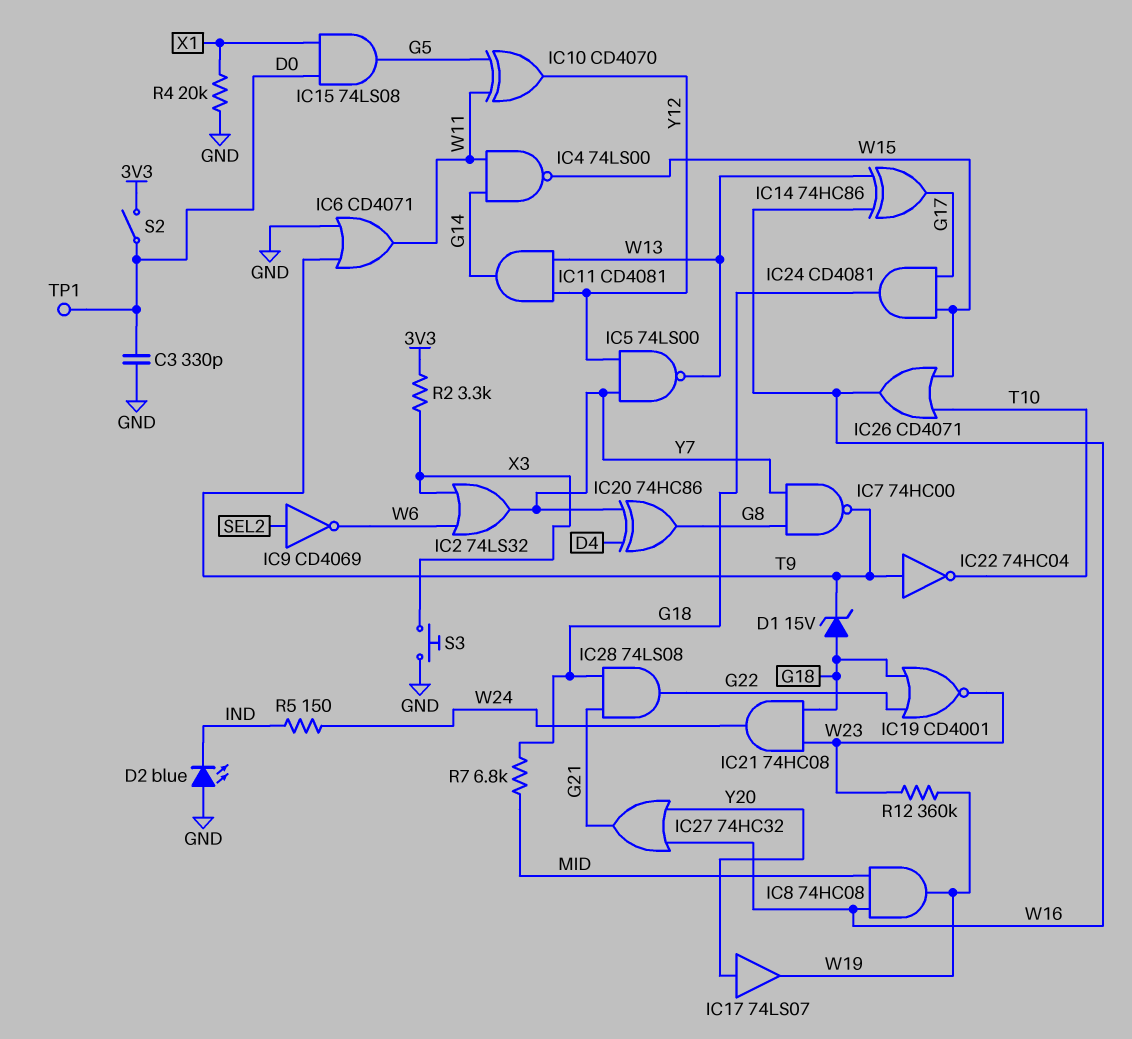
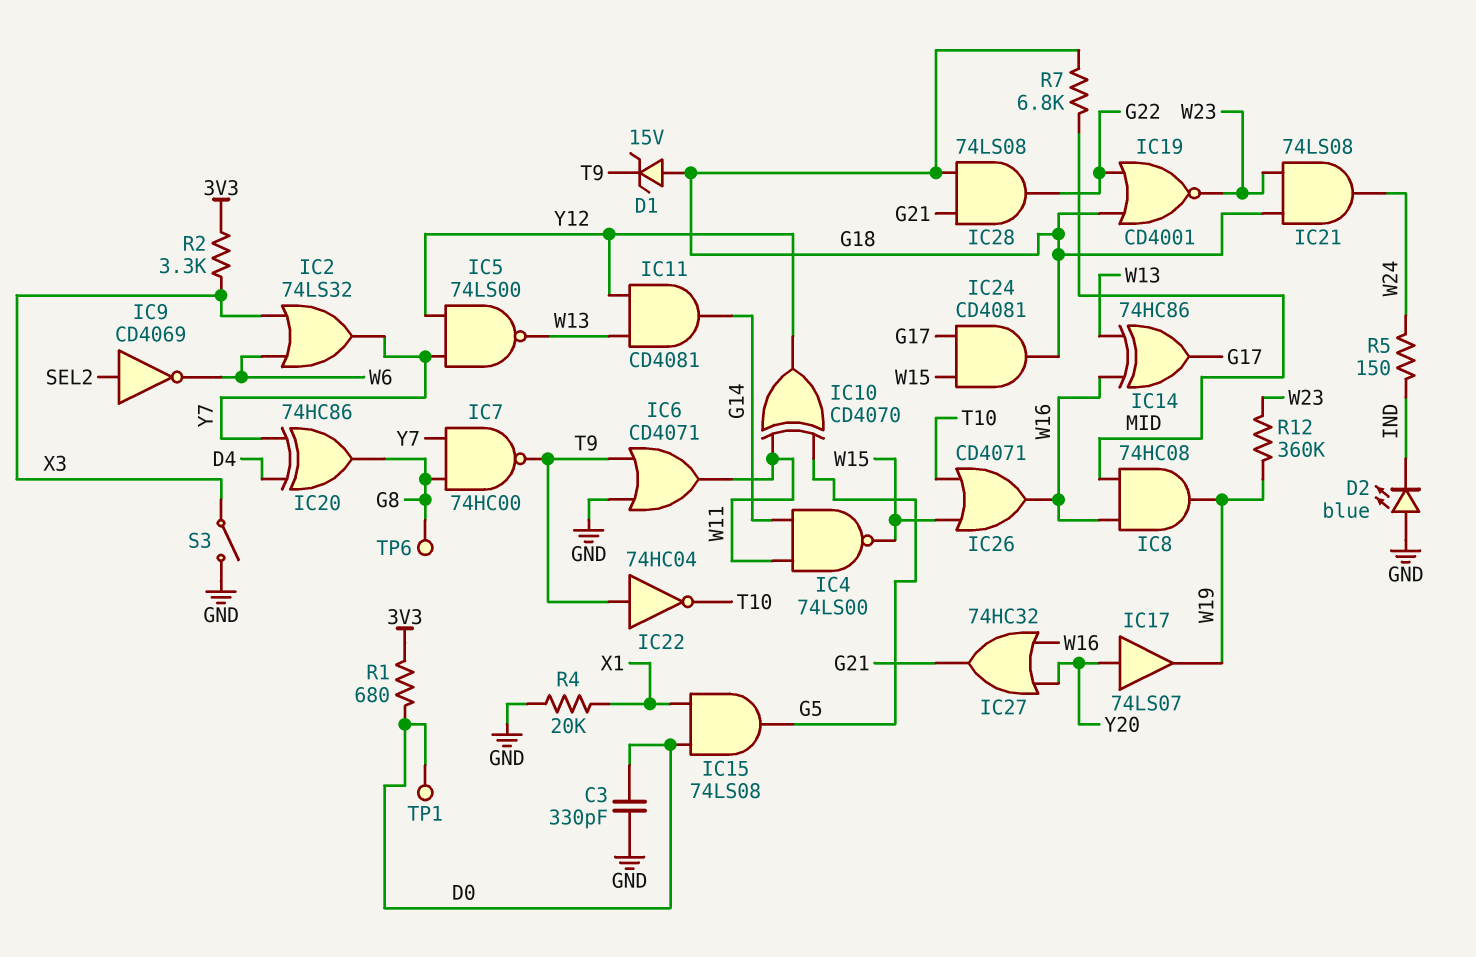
IC21: AND 74HC08 (in G18, in W23, out W24) -> AND 74LS08 (in G18, in W23, out W24)
R1: none -> 680 (3V3, D0)
S2: switch (3V3, D0) -> none
S3: button (GND, X3) -> switch (GND, X3)
TP6: none -> test point (G8)

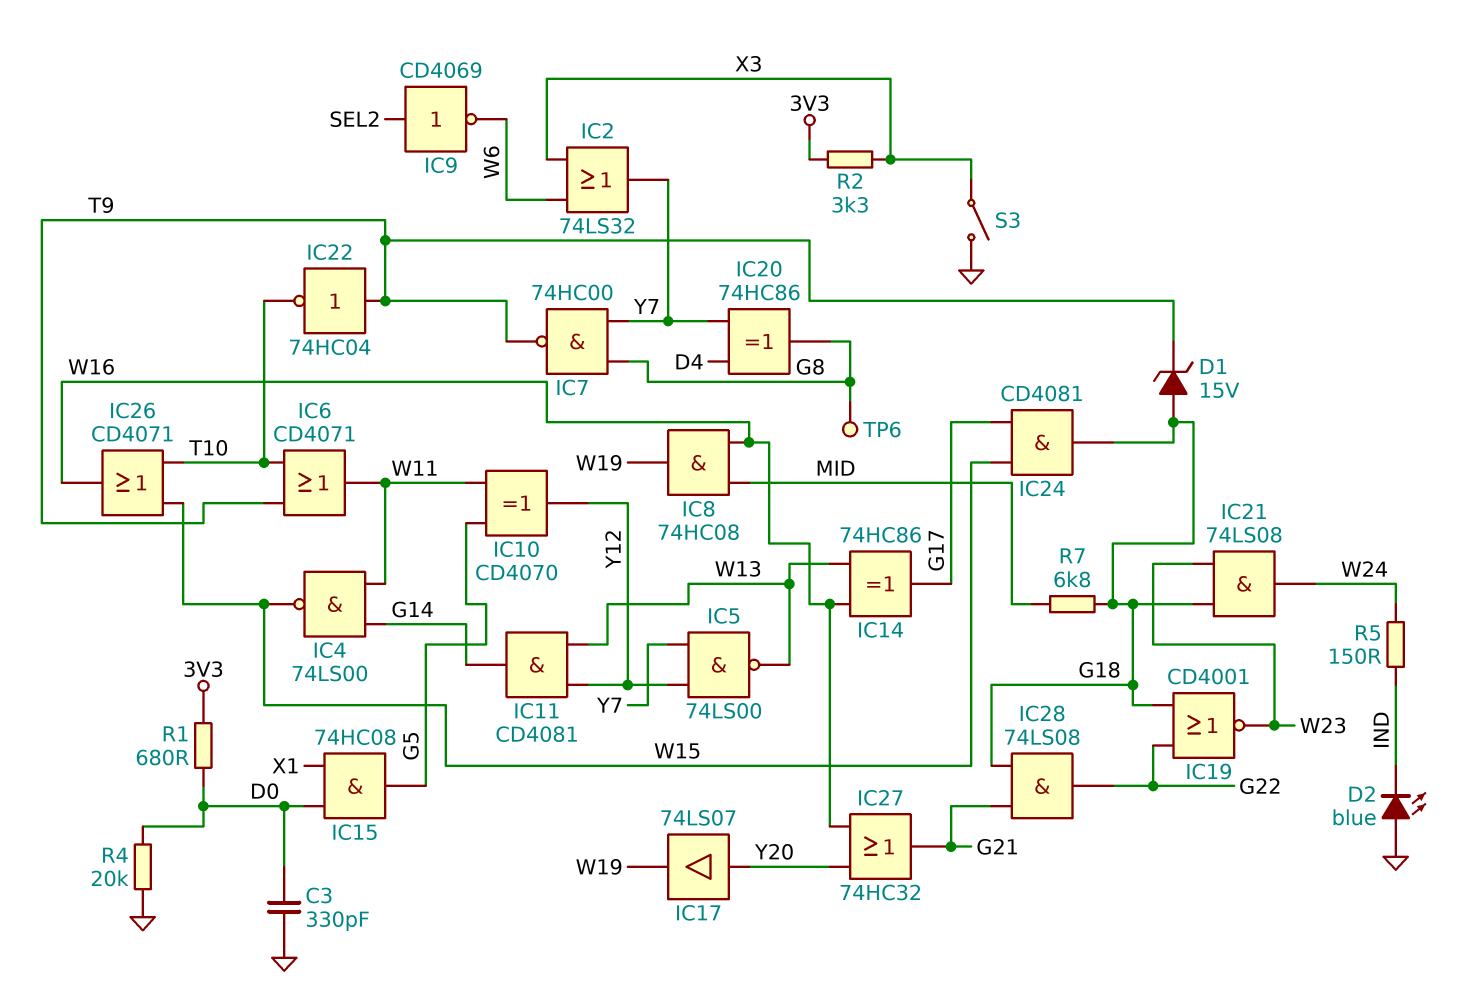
IC6: OR CD4071 (in GND, in T9, out W11) -> OR CD4071 (in T9, in T10, out W11)
IC15: AND 74LS08 (in D0, in X1, out G5) -> AND 74HC08 (in D0, in X1, out G5)
R4: 20k (GND, X1) -> 20k (D0, GND)
R12: 360k (W19, W23) -> none
TP1: test point (D0) -> none

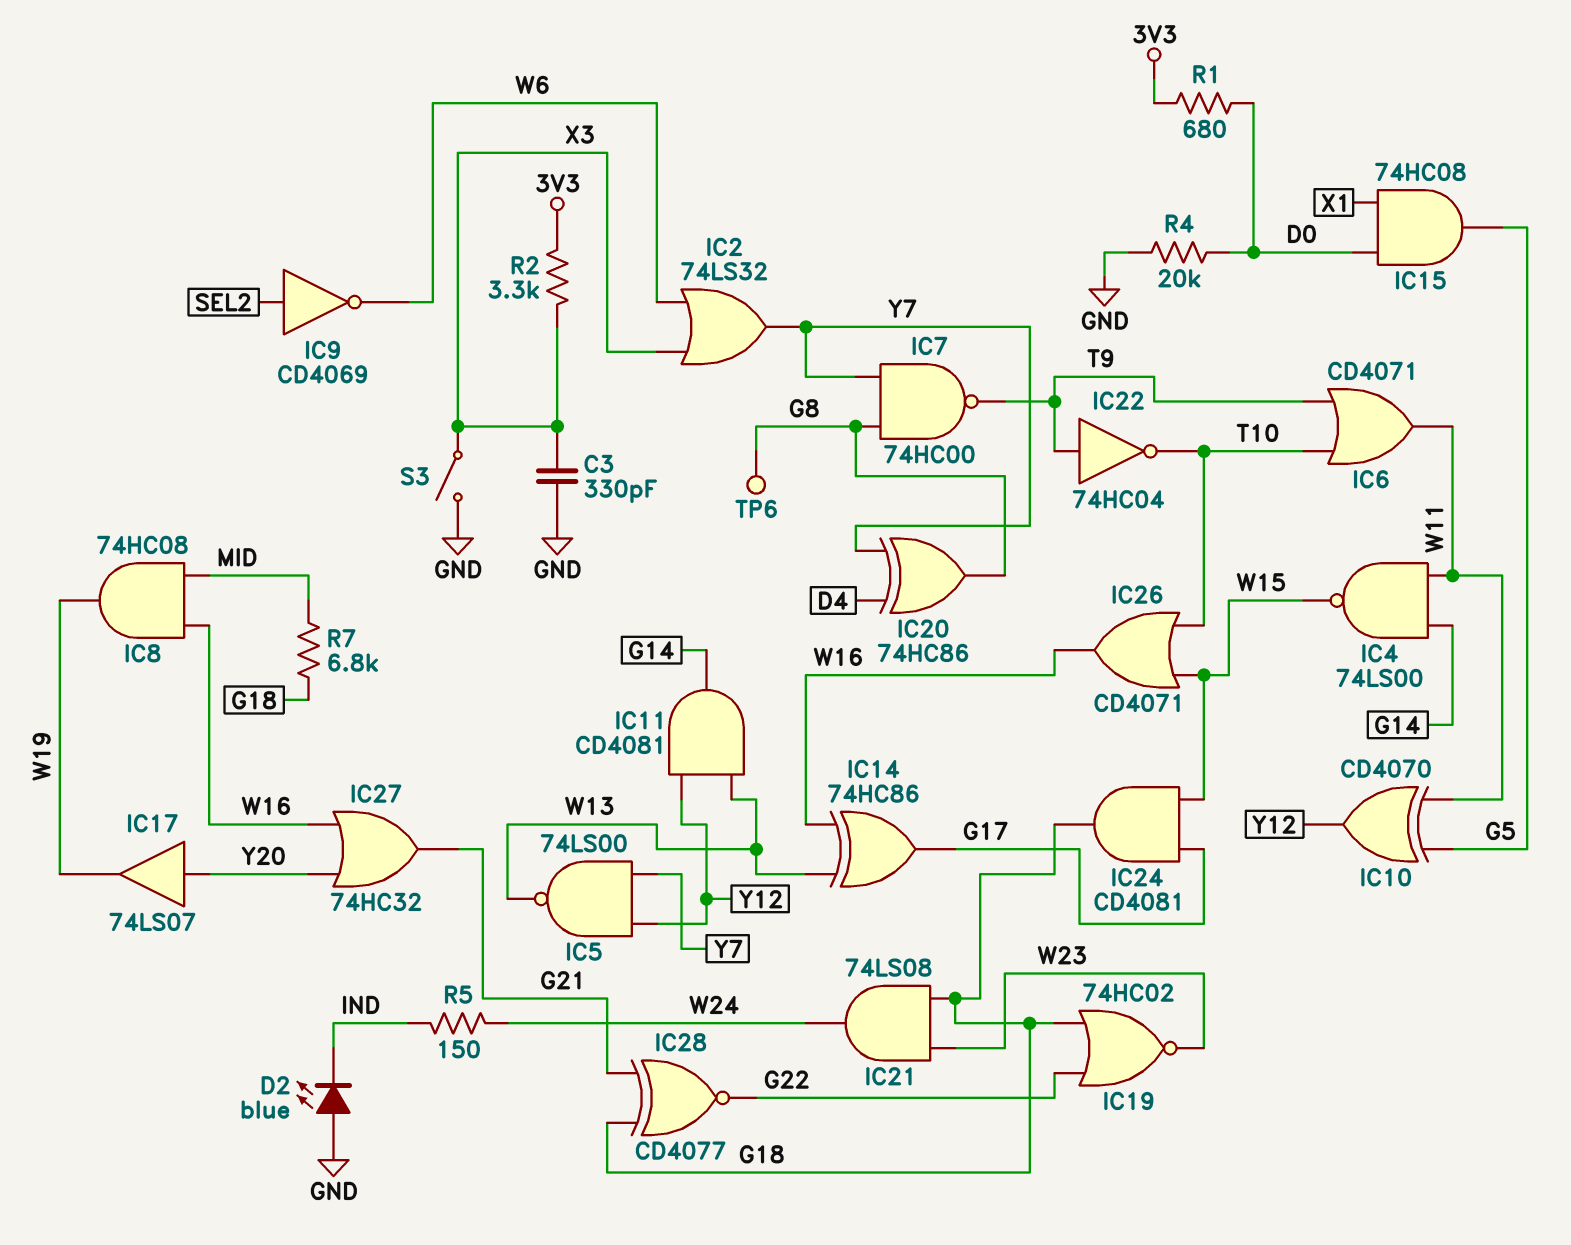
C3: 330pF (D0, GND) -> 330pF (GND, X3)
D1: zener 15V (A G18, K T9) -> none
IC19: NOR CD4001 (in G18, in G22, out W23) -> NOR 74HC02 (in G18, in G22, out W23)
IC28: AND 74LS08 (in G18, in G21, out G22) -> XNOR CD4077 (in G18, in G21, out G22)

